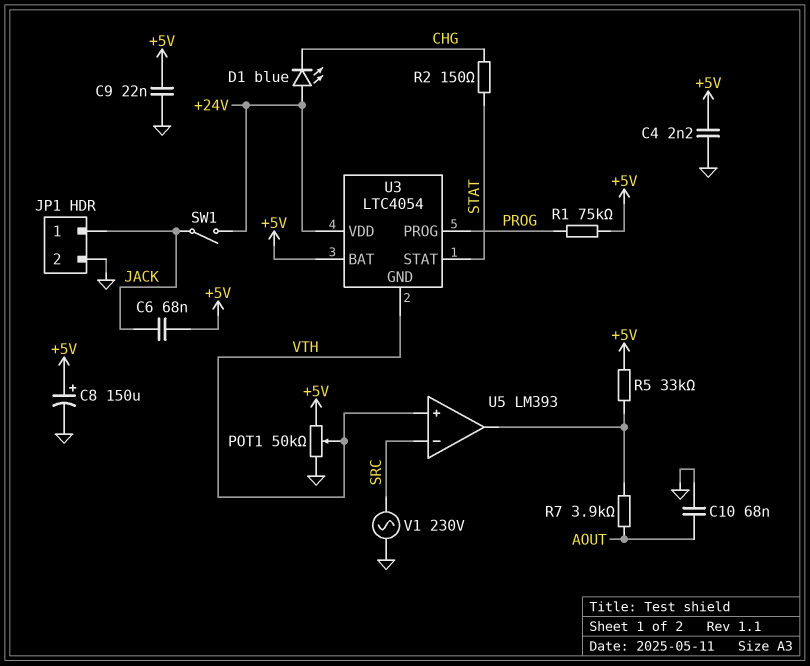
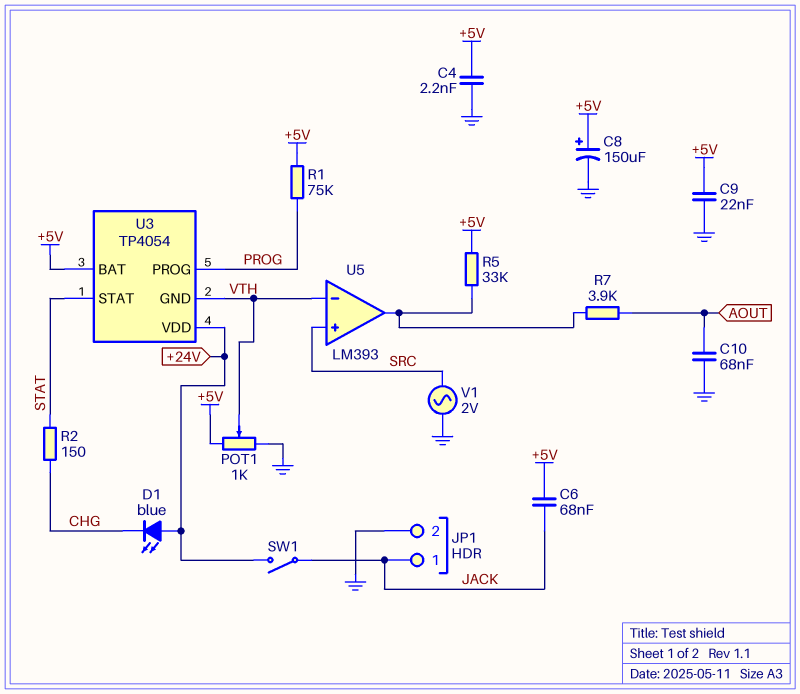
POT1: 50k (+5V, GND, wiper VTH) -> 1k (+5V, GND, wiper VTH)
U3: LTC4054 -> TP4054
U5 pin in+: VTH -> SRC
U5 pin in-: SRC -> VTH
V1: AC 230V (GND, SRC) -> AC 2V (GND, SRC)

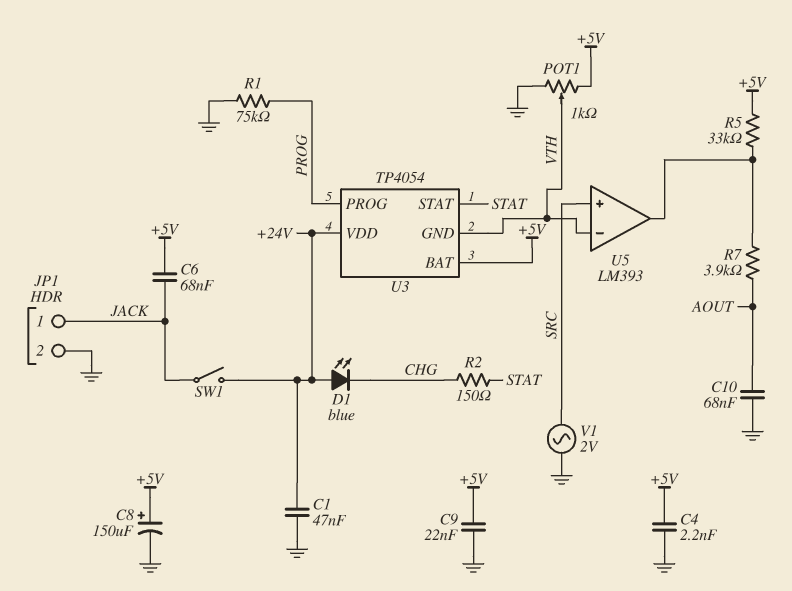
C1: none -> 47nF (+24V, GND)
R1: 75k (+5V, PROG) -> 75k (GND, PROG)

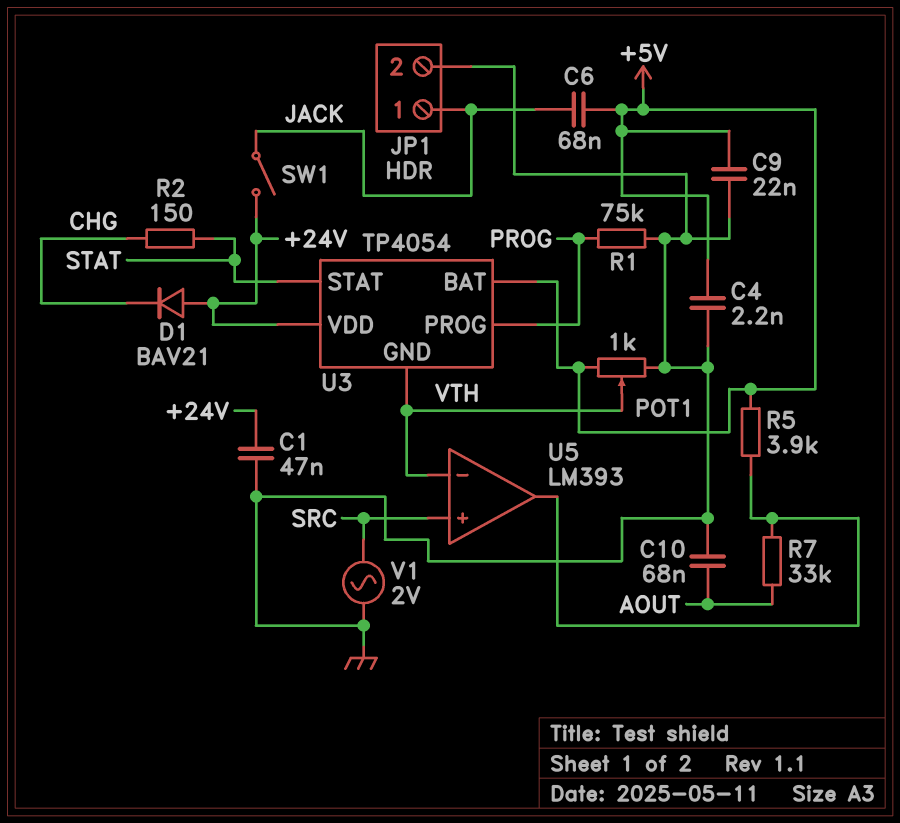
C8: 150uF (plus +5V, minus GND) -> none
D1: LED blue (A +24V, K CHG) -> diode BAV21 (A +24V, K CHG)
R5: 33k (+5V, U5/out) -> 3.9k (+5V, U5/out)
R7: 3.9k (AOUT, U5/out) -> 33k (AOUT, U5/out)

